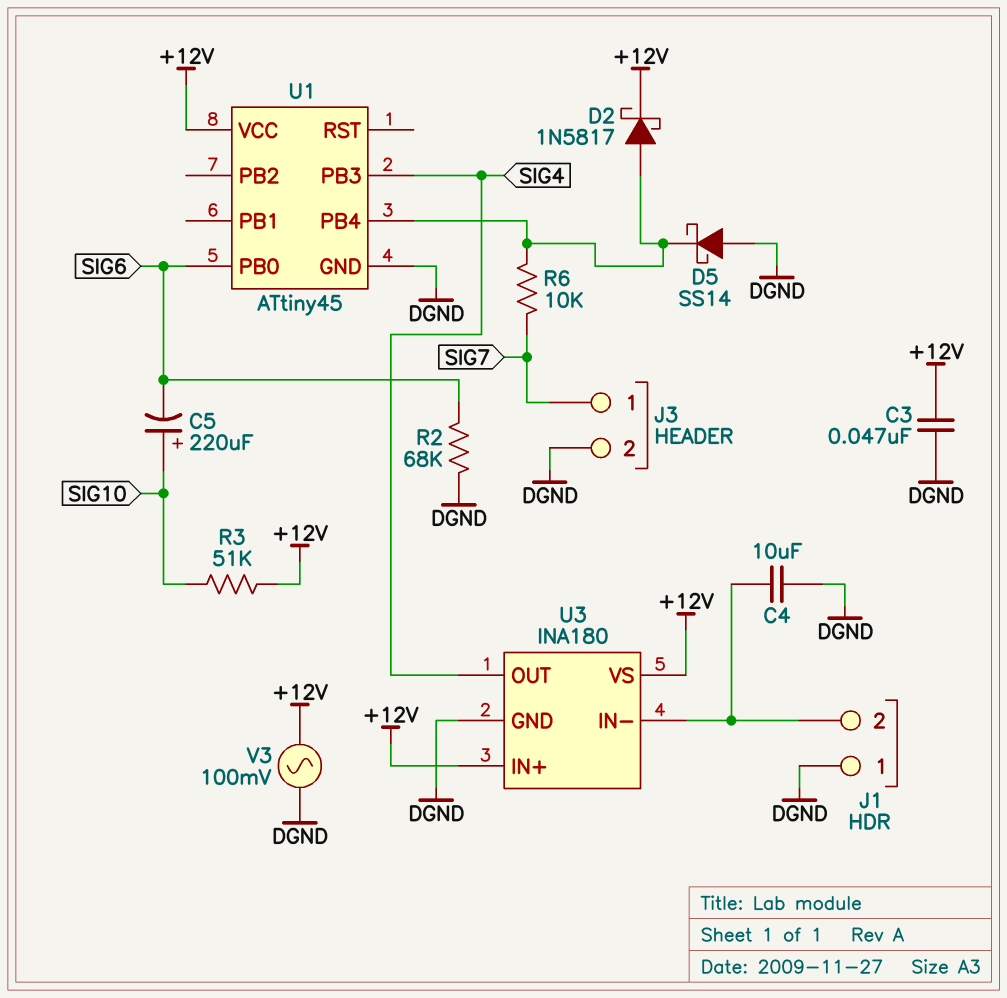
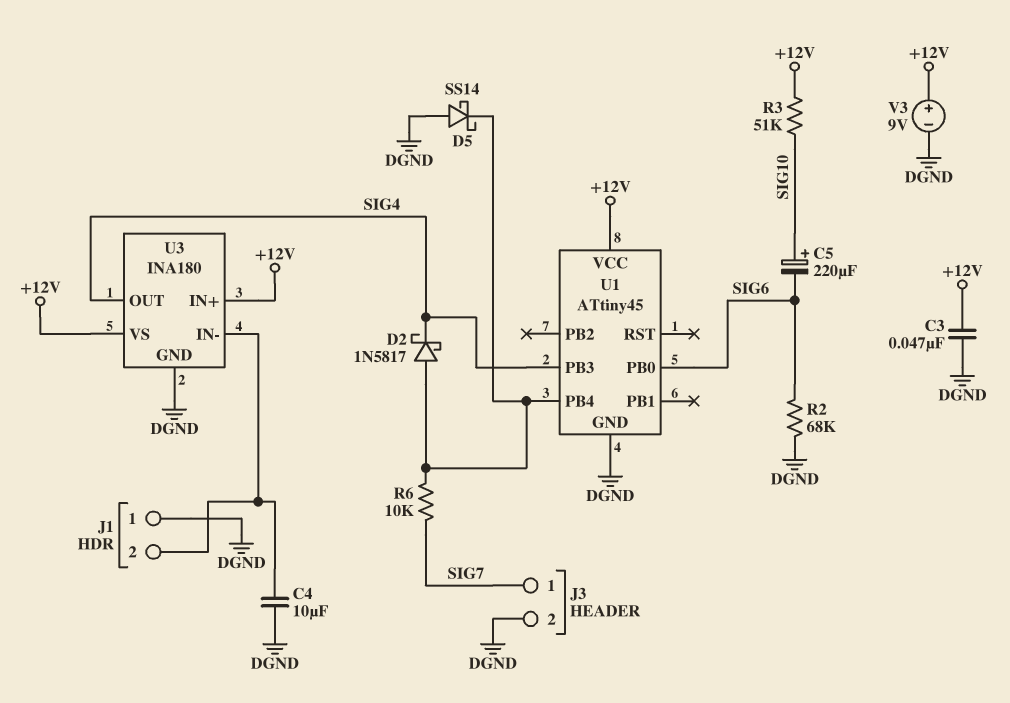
D2: schottky 1N5817 (A U1/PB4, K +12V) -> schottky 1N5817 (A U1/PB4, K SIG4)
V3: AC 100mV (+12V, DGND) -> 9V (plus +12V, minus DGND)

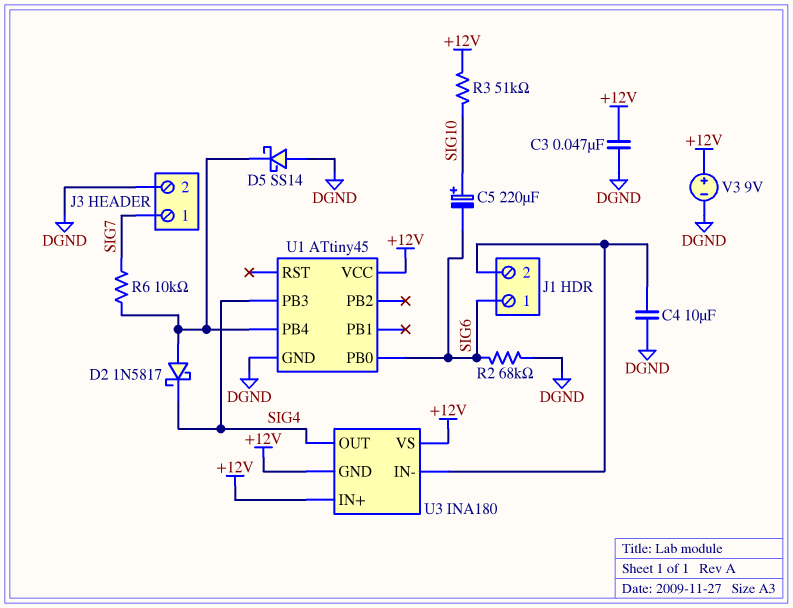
J1 pin 1: DGND -> SIG6
U3 pin GND: DGND -> +12V

